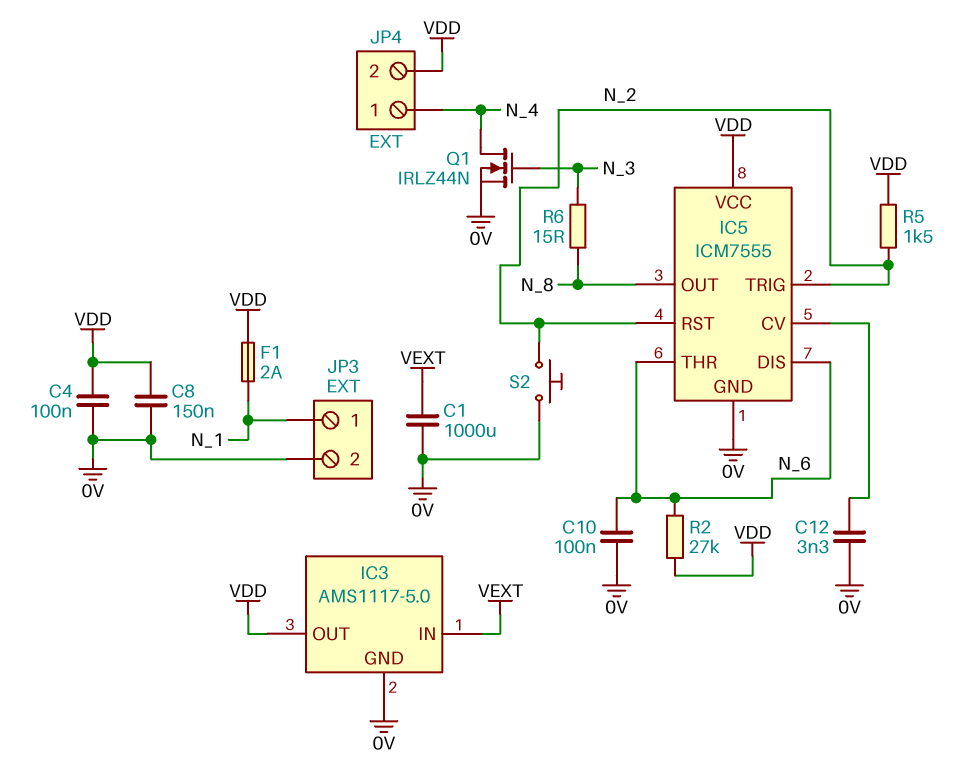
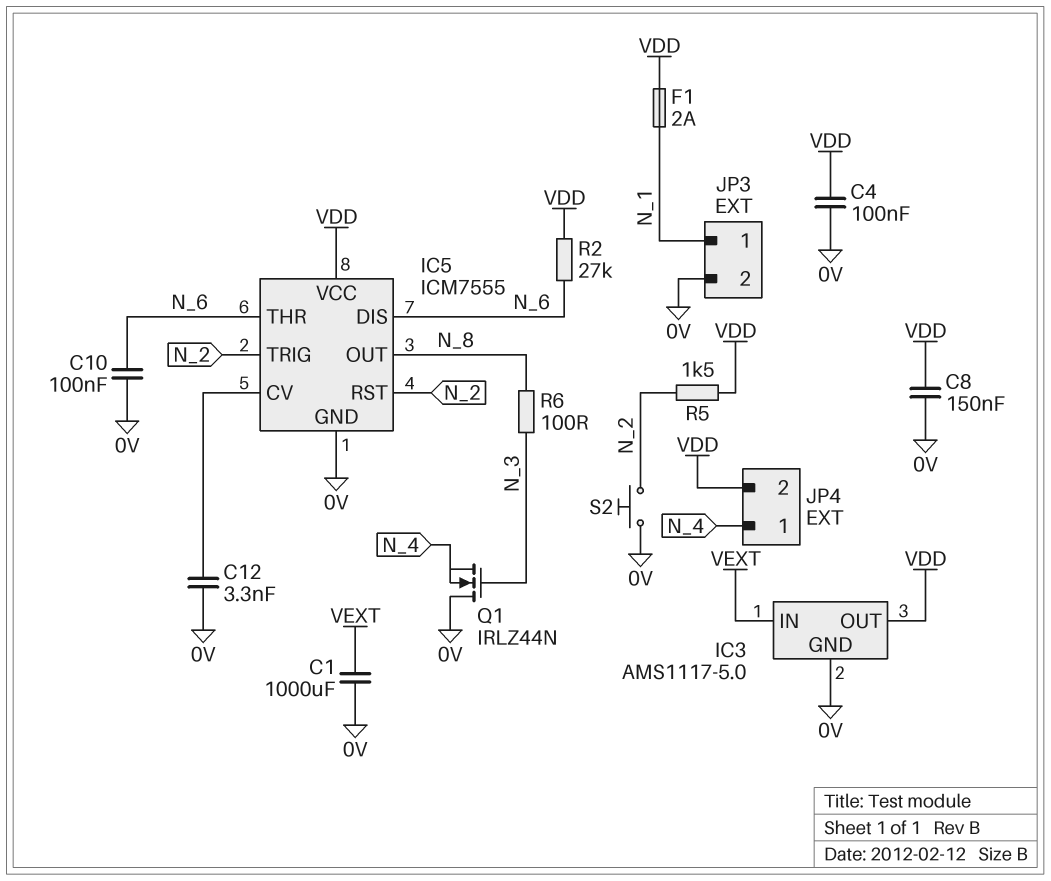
Q1: NMOS IRLZ44N (G N_3, D N_4, S 0V) -> NMOS IRLZ44N (G N_3, D 0V, S N_4)
R6: 15 (N_3, N_8) -> 100 (N_3, N_8)

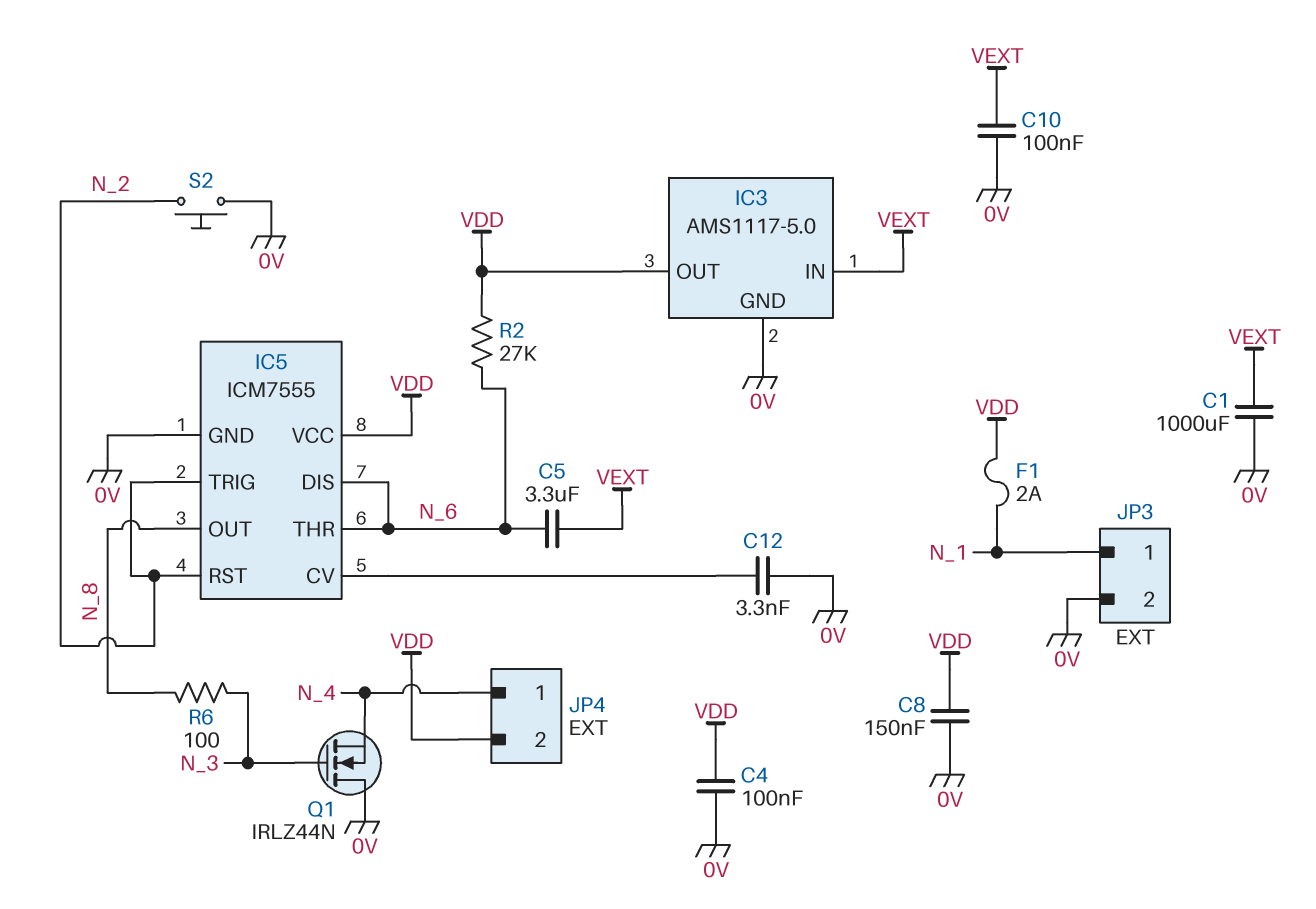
C5: none -> 3.3uF (N_6, VEXT)
C10: 100nF (0V, N_6) -> 100nF (0V, VEXT)
R5: 1.5k (N_2, VDD) -> none

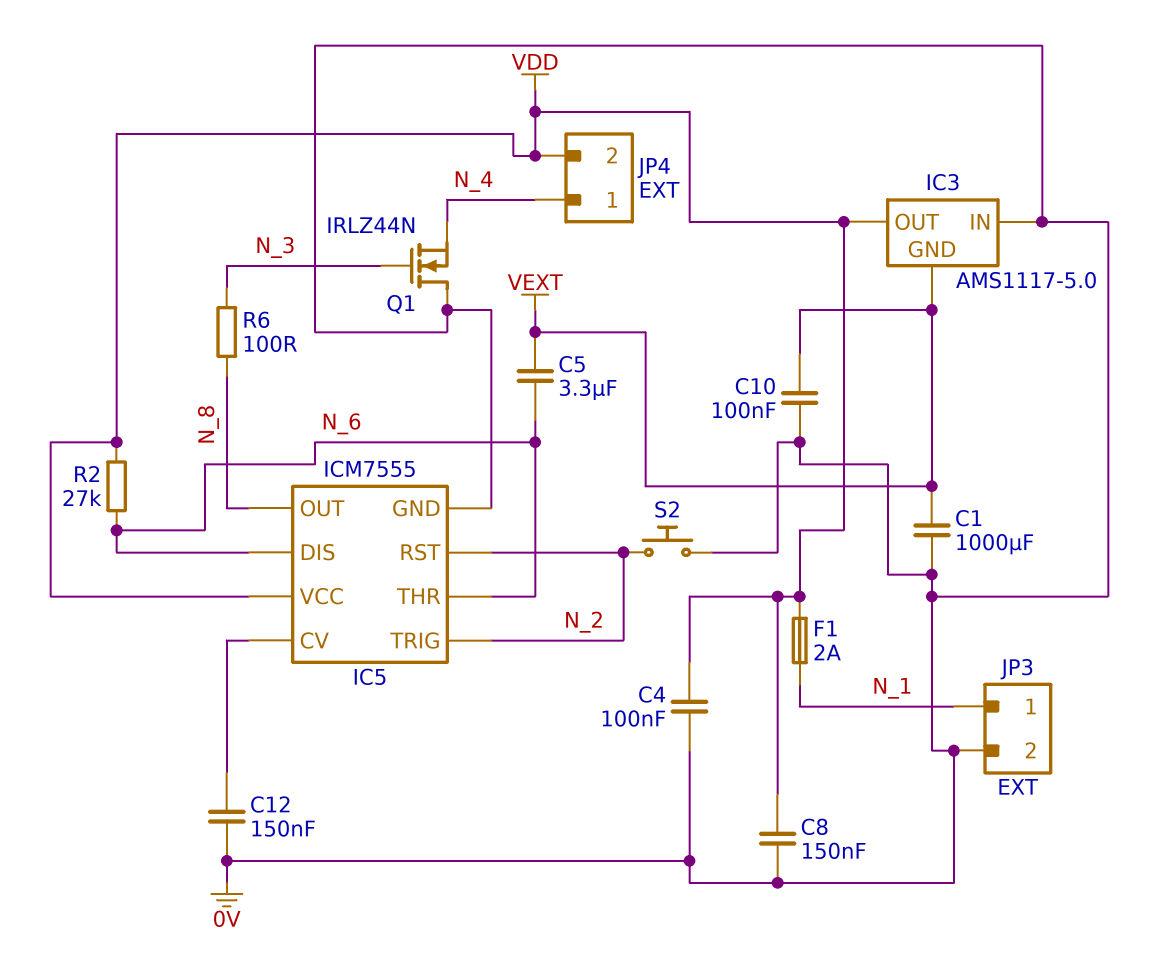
C12: 3.3nF (0V, IC5/CV) -> 150nF (0V, IC5/CV)
IC3 pin GND: 0V -> VEXT
IC3 pin IN: VEXT -> 0V

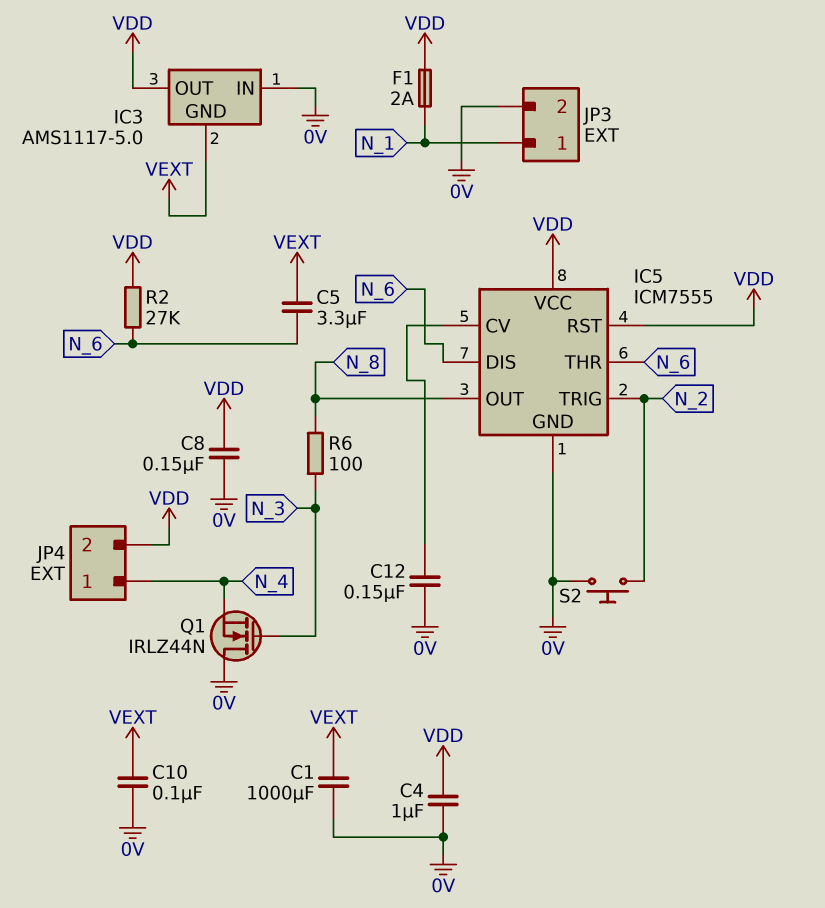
C4: 100nF (0V, VDD) -> 1uF (0V, VDD)
IC5 pin RST: N_2 -> VDD

